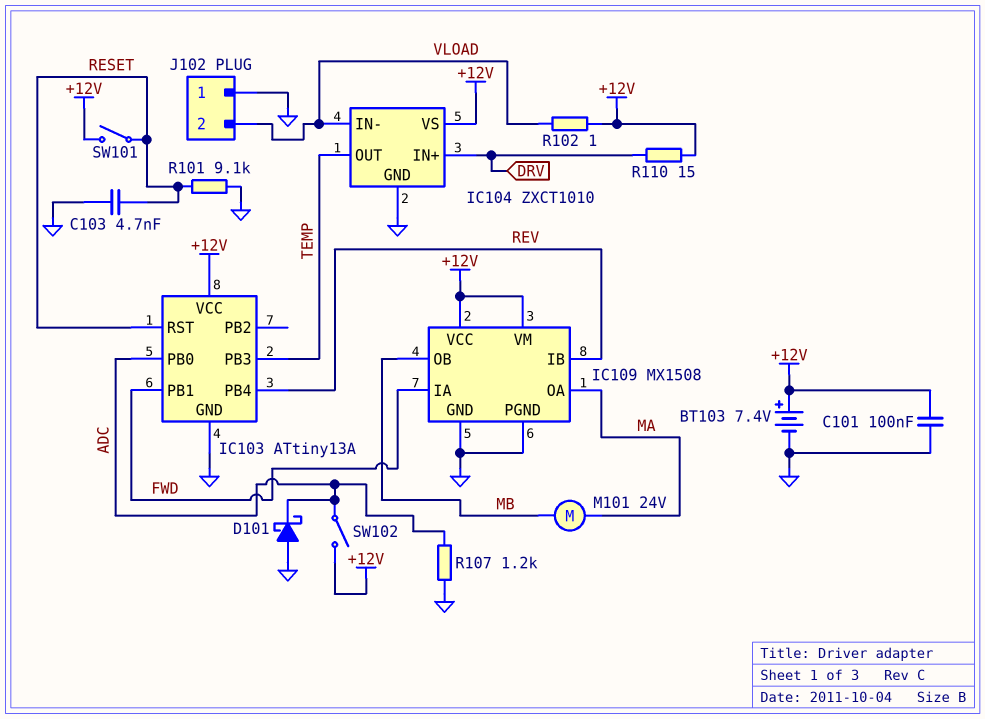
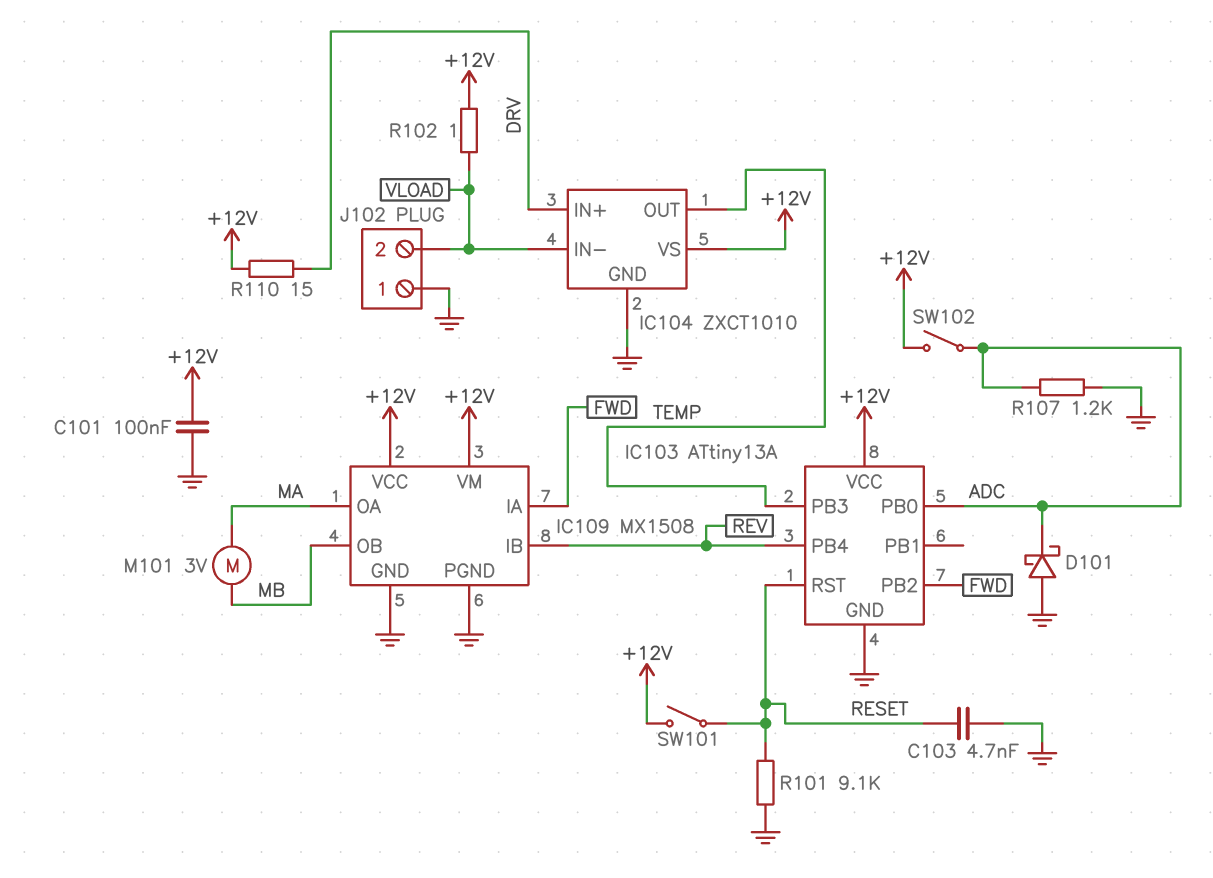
BT103: 7.4V (plus +12V, minus GND) -> none
IC103 pin PB1: FWD -> none
IC103 pin PB2: none -> FWD
M101: motor 24V (MA, MB) -> motor 3V (MA, MB)

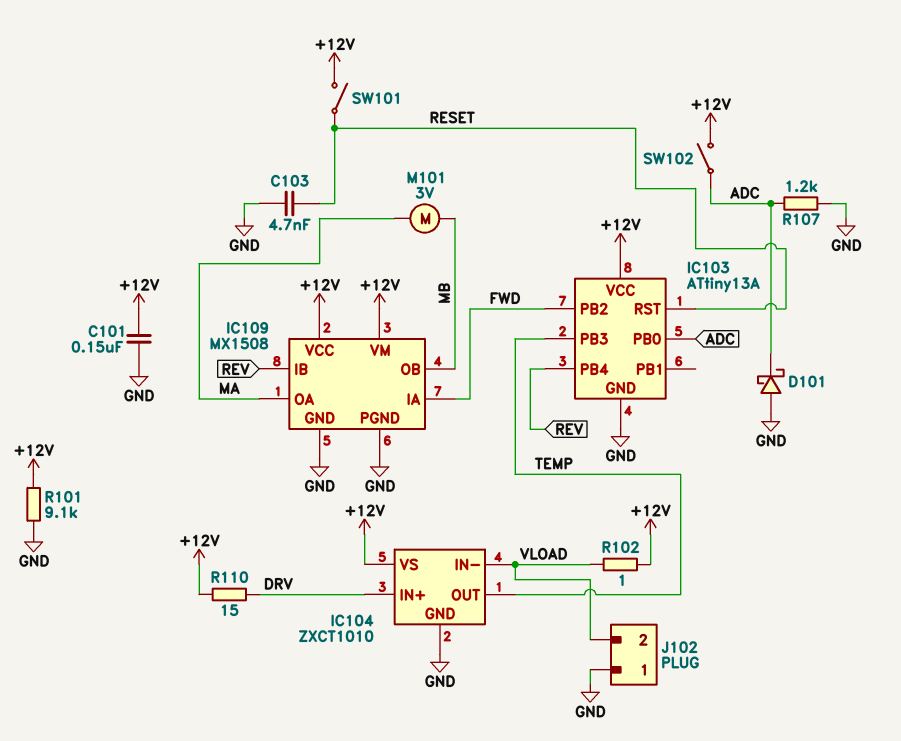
C101: 100nF (+12V, GND) -> 150nF (+12V, GND)
R101: 9.1k (GND, RESET) -> 9.1k (+12V, GND)

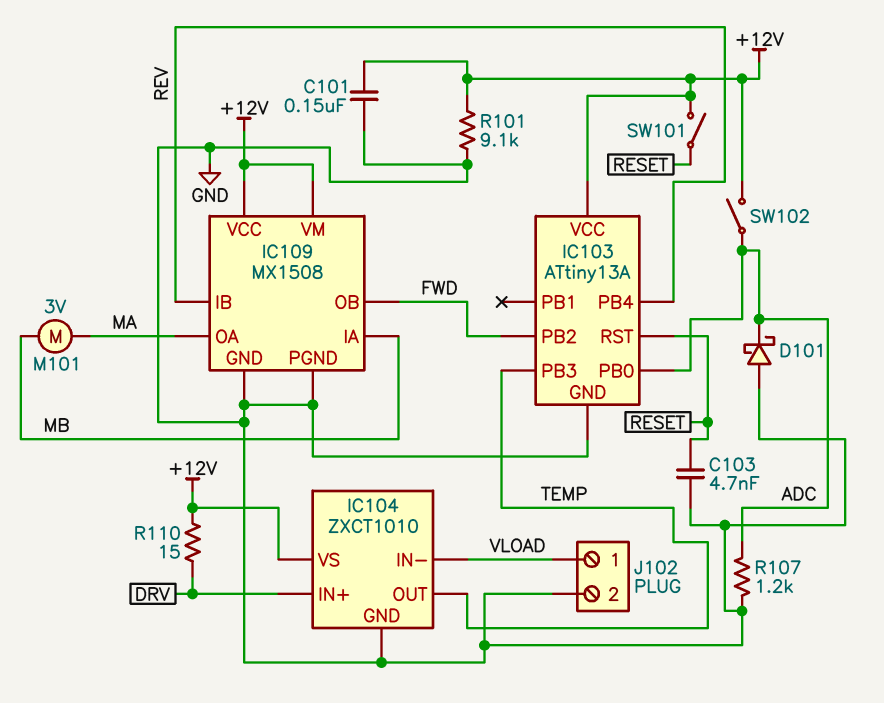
IC109 pin IA: FWD -> MB
IC109 pin OB: MB -> FWD
J102 pin 1: GND -> VLOAD
J102 pin 2: VLOAD -> GND
R102: 1 (+12V, VLOAD) -> none

